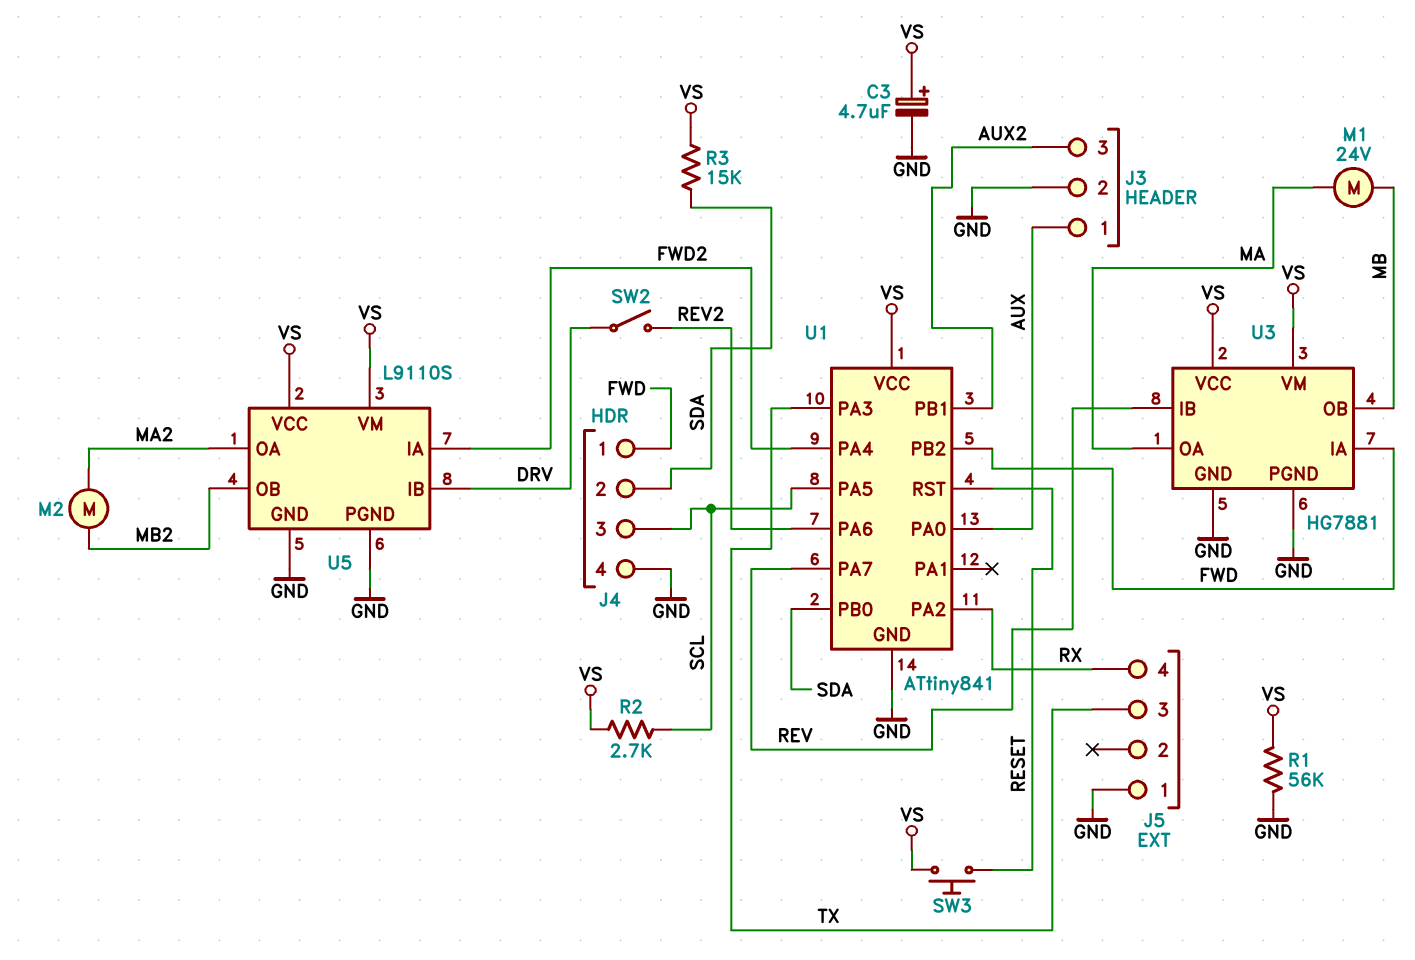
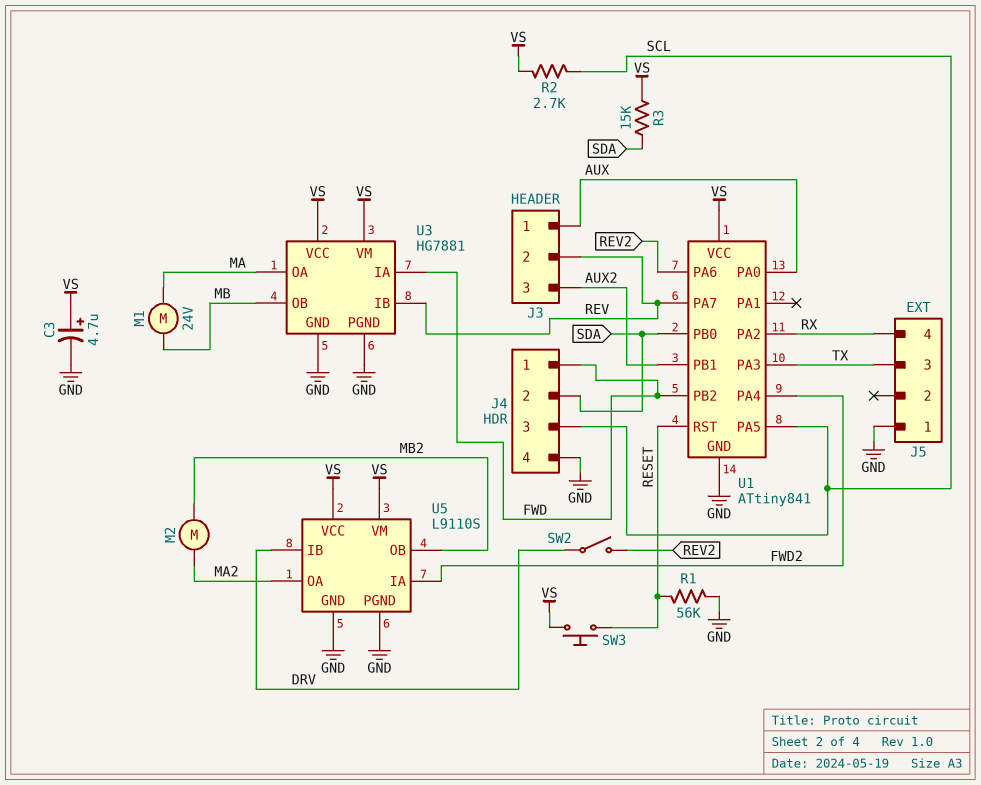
J3 pin 2: GND -> REV
R1: 56k (GND, VS) -> 56k (GND, RESET)

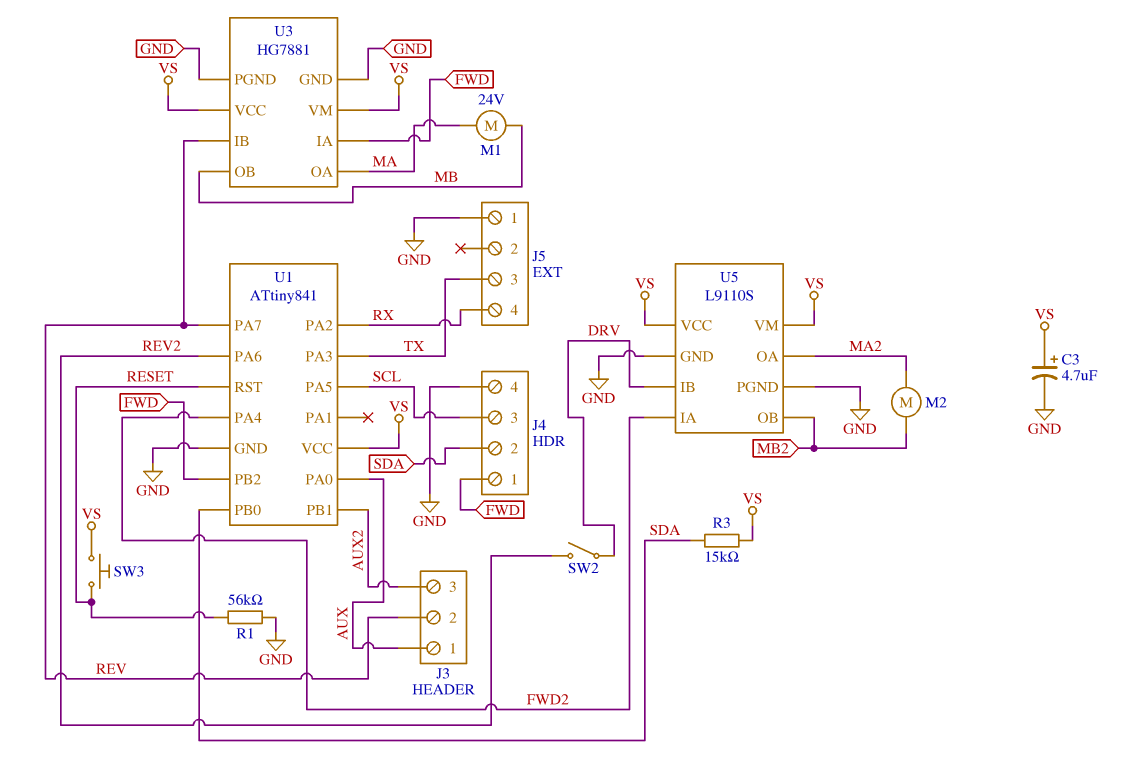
R2: 2.7k (SCL, VS) -> none

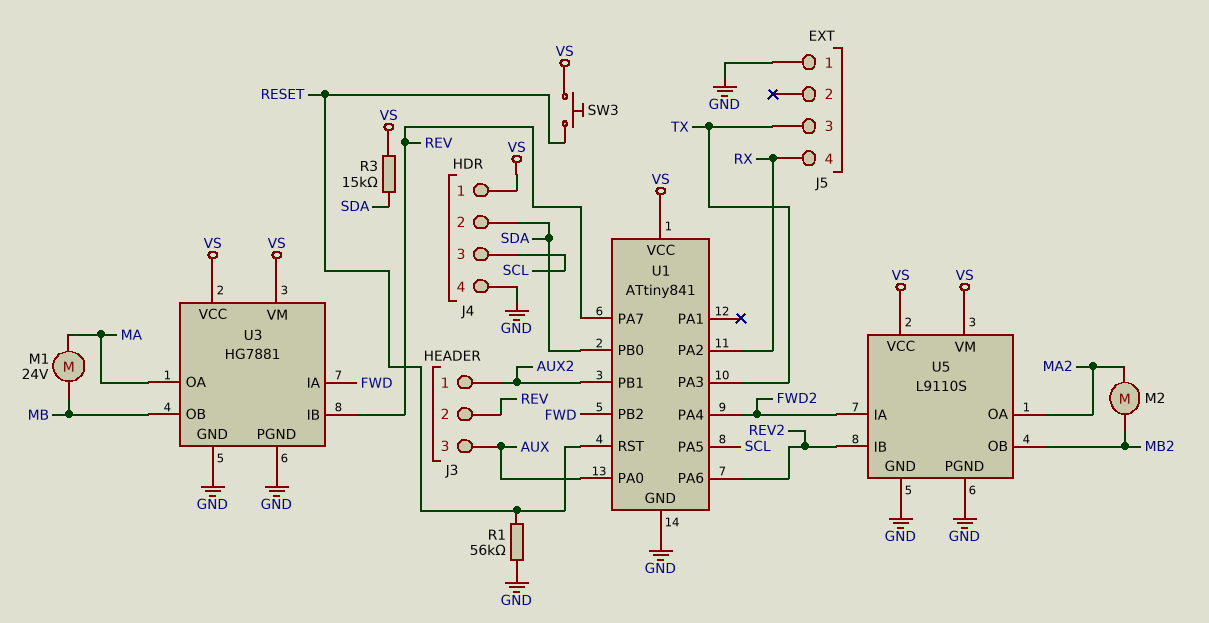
C3: 4.7uF (plus VS, minus GND) -> none
J3 pin 1: AUX -> AUX2
J3 pin 3: AUX2 -> AUX
J4 pin 1: FWD -> VS
SW2: switch (DRV, REV2) -> none
U5 pin IB: DRV -> REV2

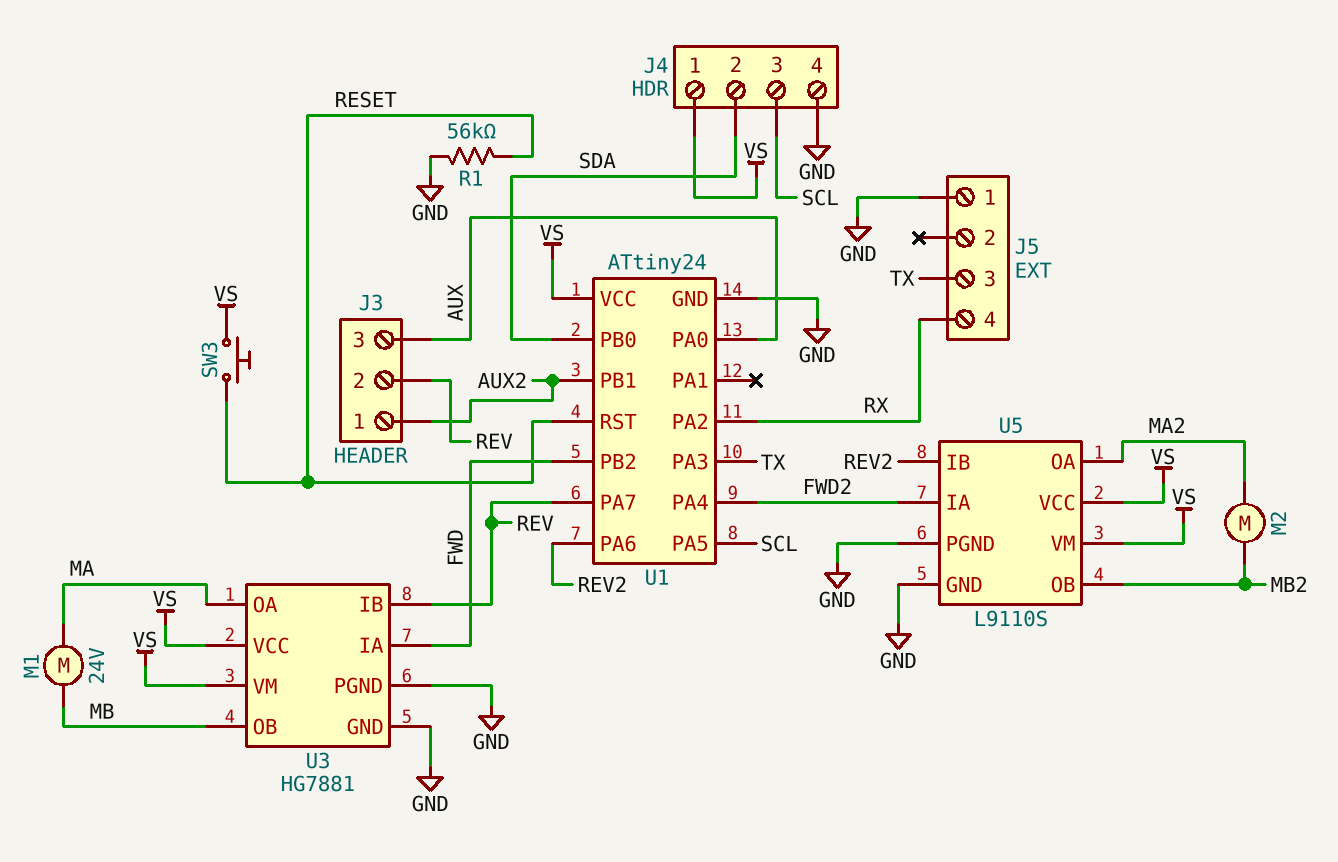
R3: 15k (SDA, VS) -> none
U1: ATtiny841 -> ATtiny24

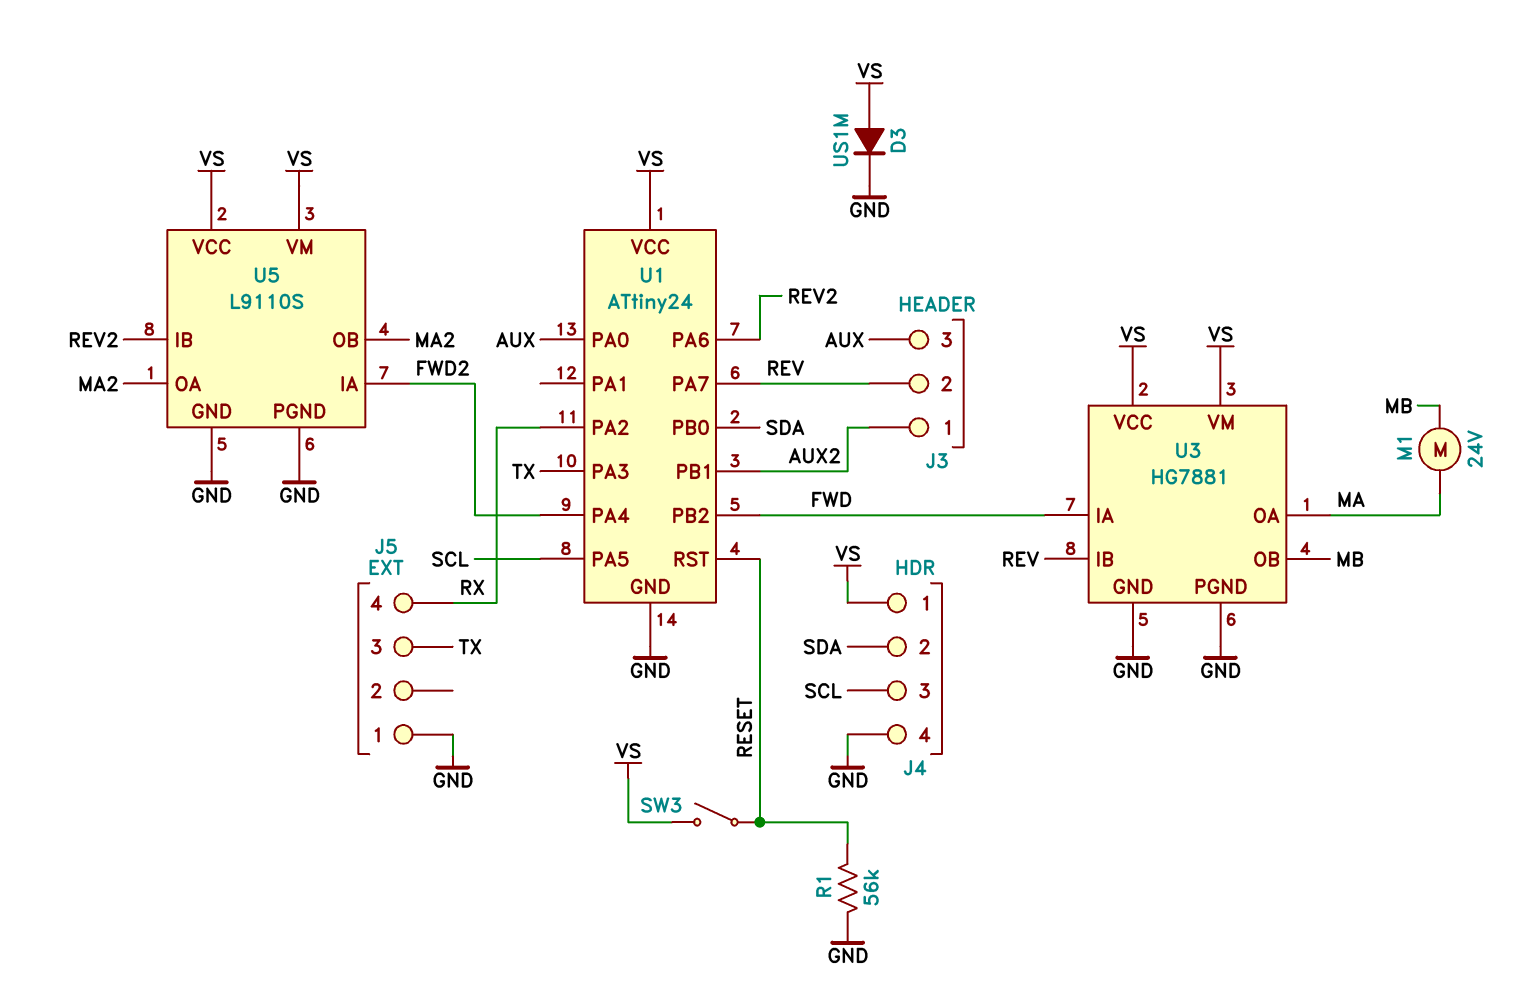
D3: none -> diode US1M (A VS, K GND)
M2: motor (MA2, MB2) -> none
SW3: button (RESET, VS) -> switch (RESET, VS)
U5 pin OB: MB2 -> MA2

